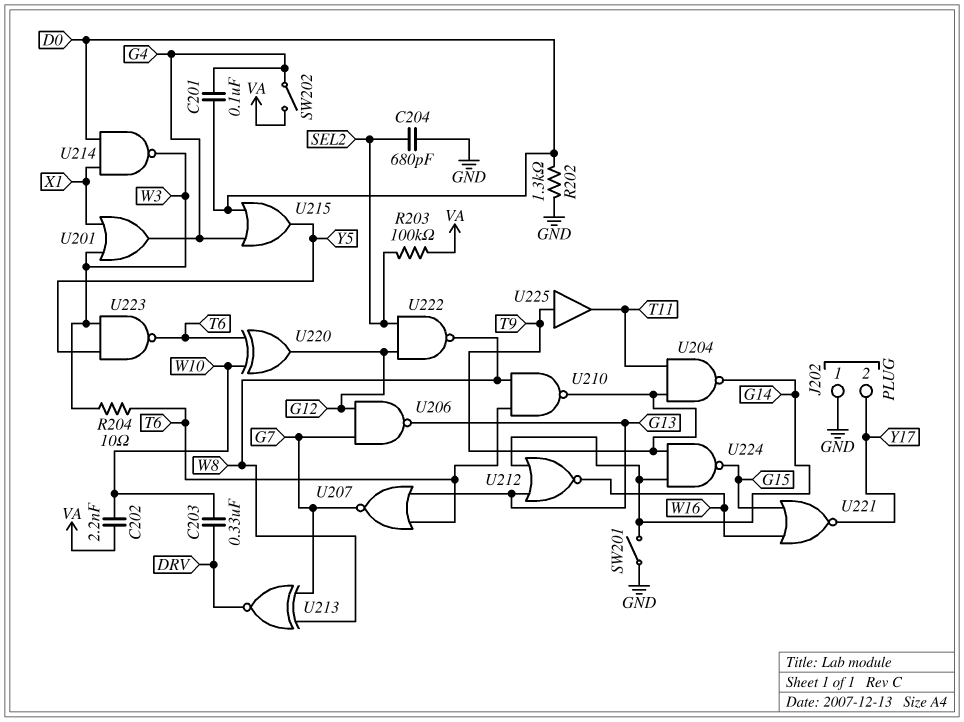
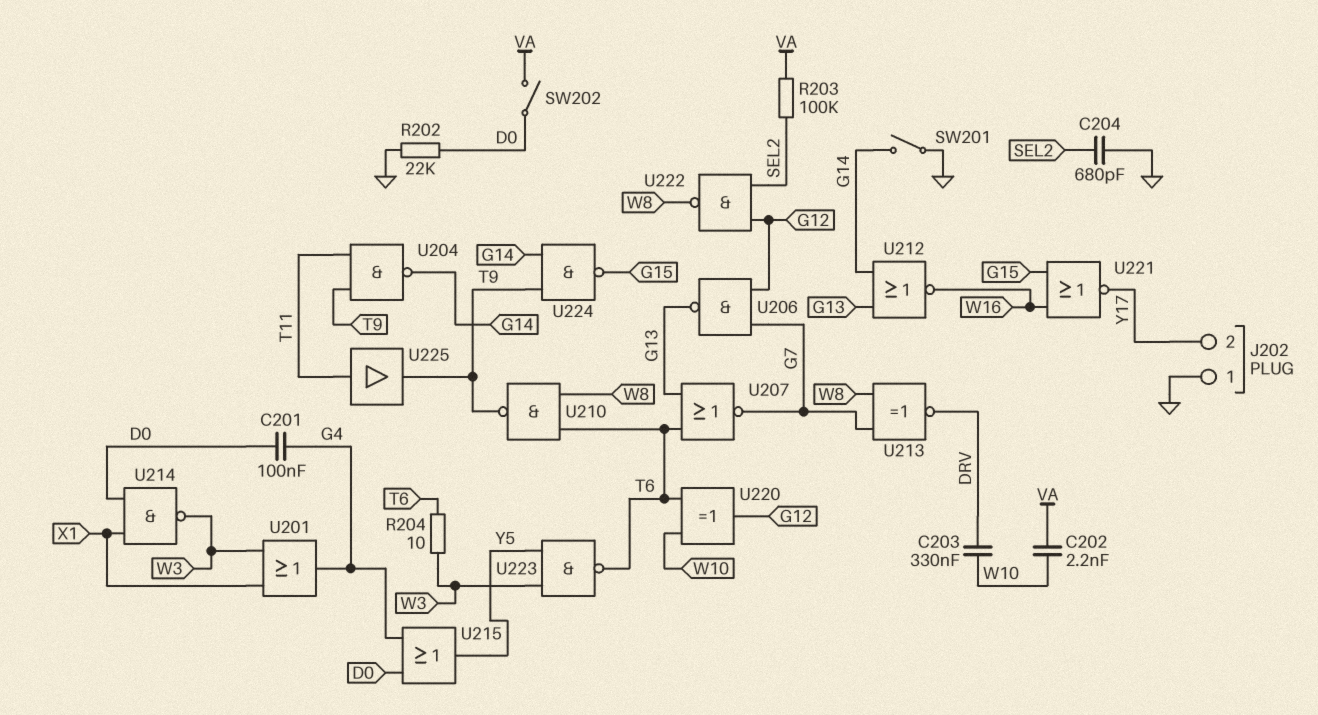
R202: 1.3k (D0, GND) -> 22k (D0, GND)
SW202: switch (G4, VA) -> switch (D0, VA)
U225: buffer (in T9, out T11) -> buffer (in T11, out T9)

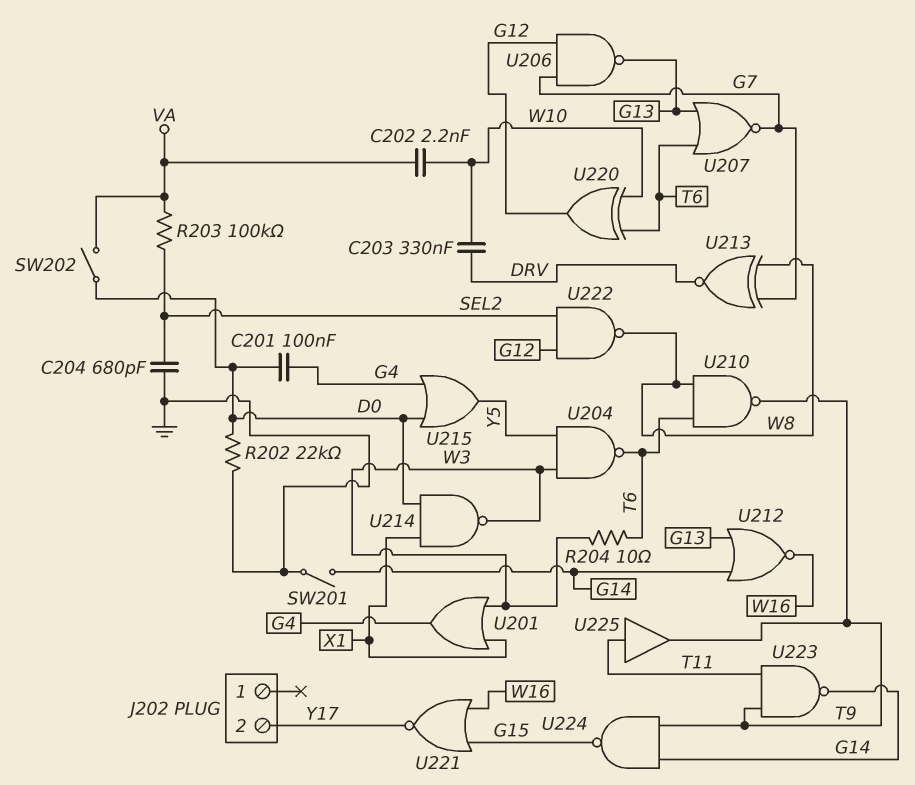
J202 pin 1: GND -> none
U204: NAND (in T9, in T11, out G14) -> NAND (in W3, in Y5, out T6)
U223: NAND (in W3, in Y5, out T6) -> NAND (in T9, in T11, out G14)

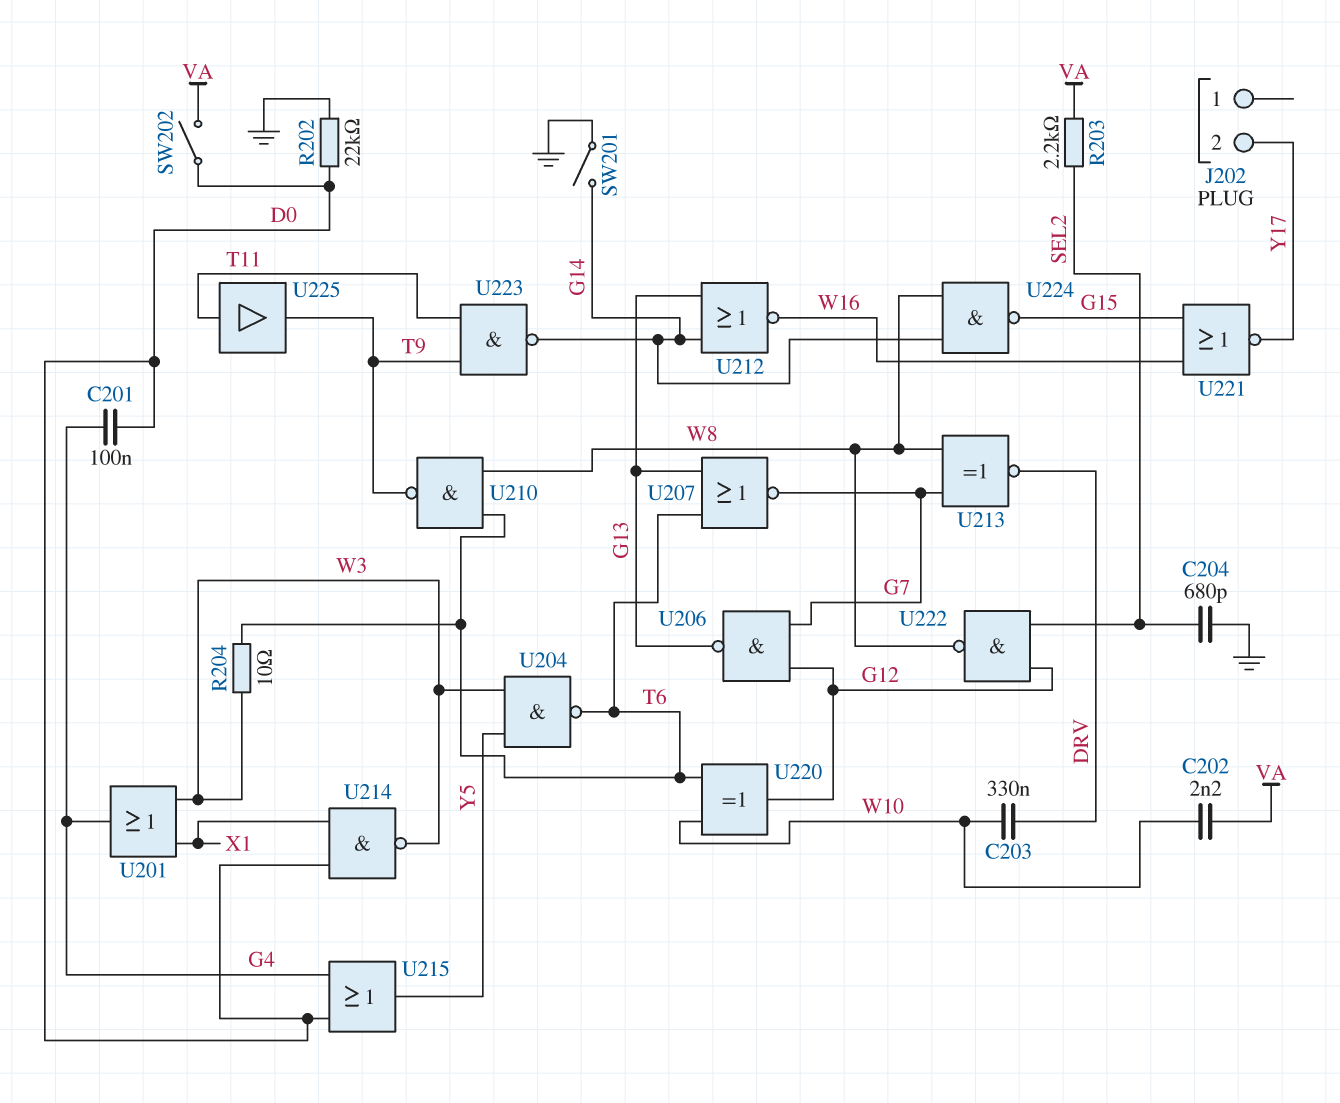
R203: 100k (SEL2, VA) -> 2.2k (SEL2, VA)
U224: NAND (in G14, in T9, out G15) -> NAND (in G14, in W8, out G15)

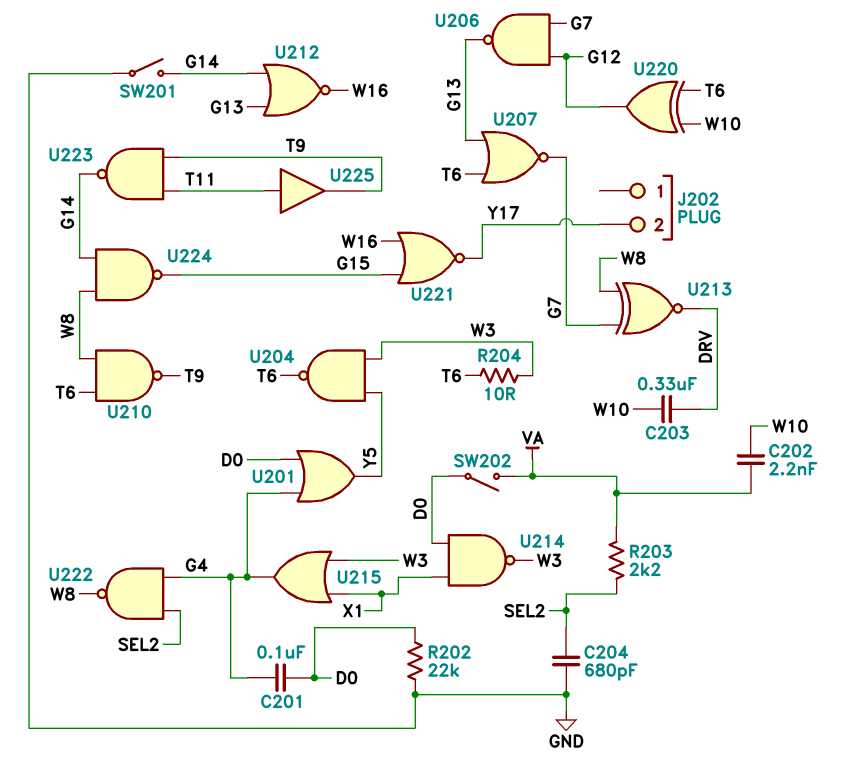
U201: OR (in W3, in X1, out G4) -> OR (in D0, in G4, out Y5)
U215: OR (in D0, in G4, out Y5) -> OR (in W3, in X1, out G4)
U222: NAND (in G12, in SEL2, out W8) -> NAND (in G4, in SEL2, out W8)

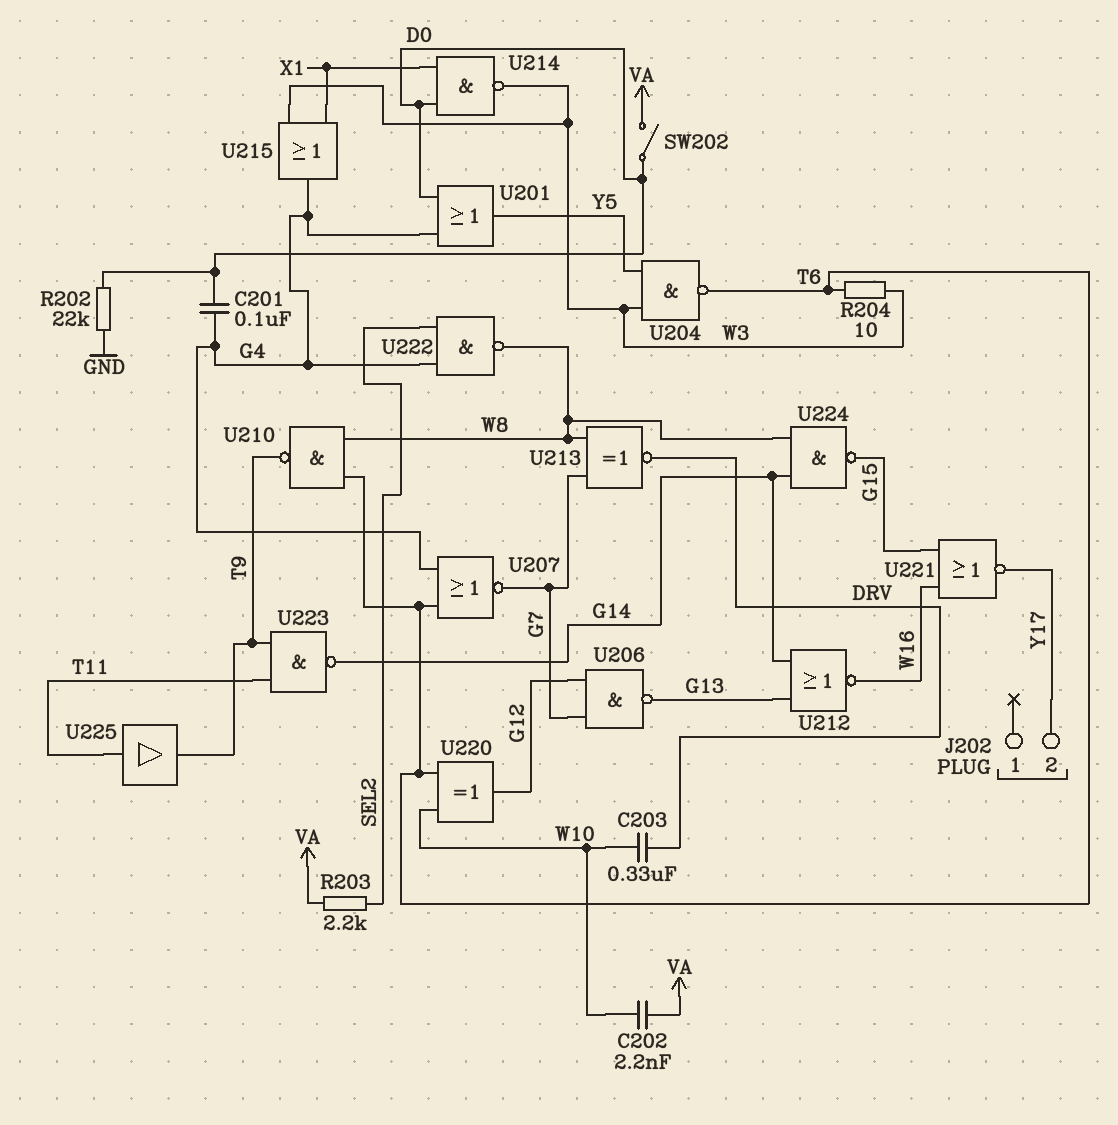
C204: 680pF (GND, SEL2) -> none
SW201: switch (G14, GND) -> none
U207: NOR (in G13, in T6, out G7) -> NOR (in G4, in T6, out G7)

